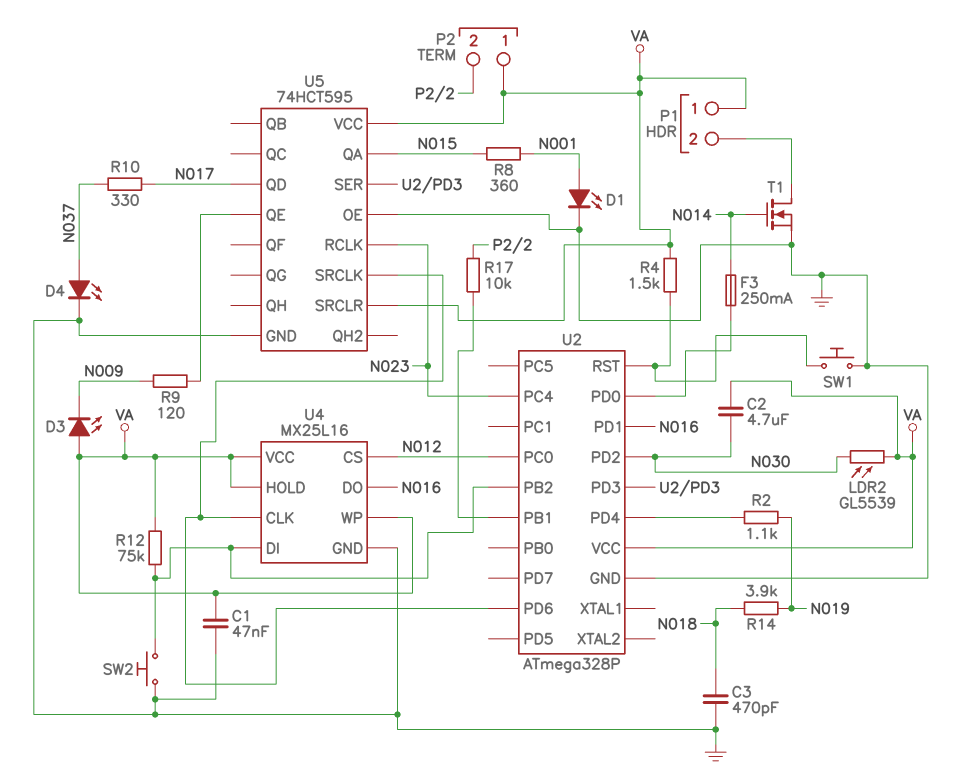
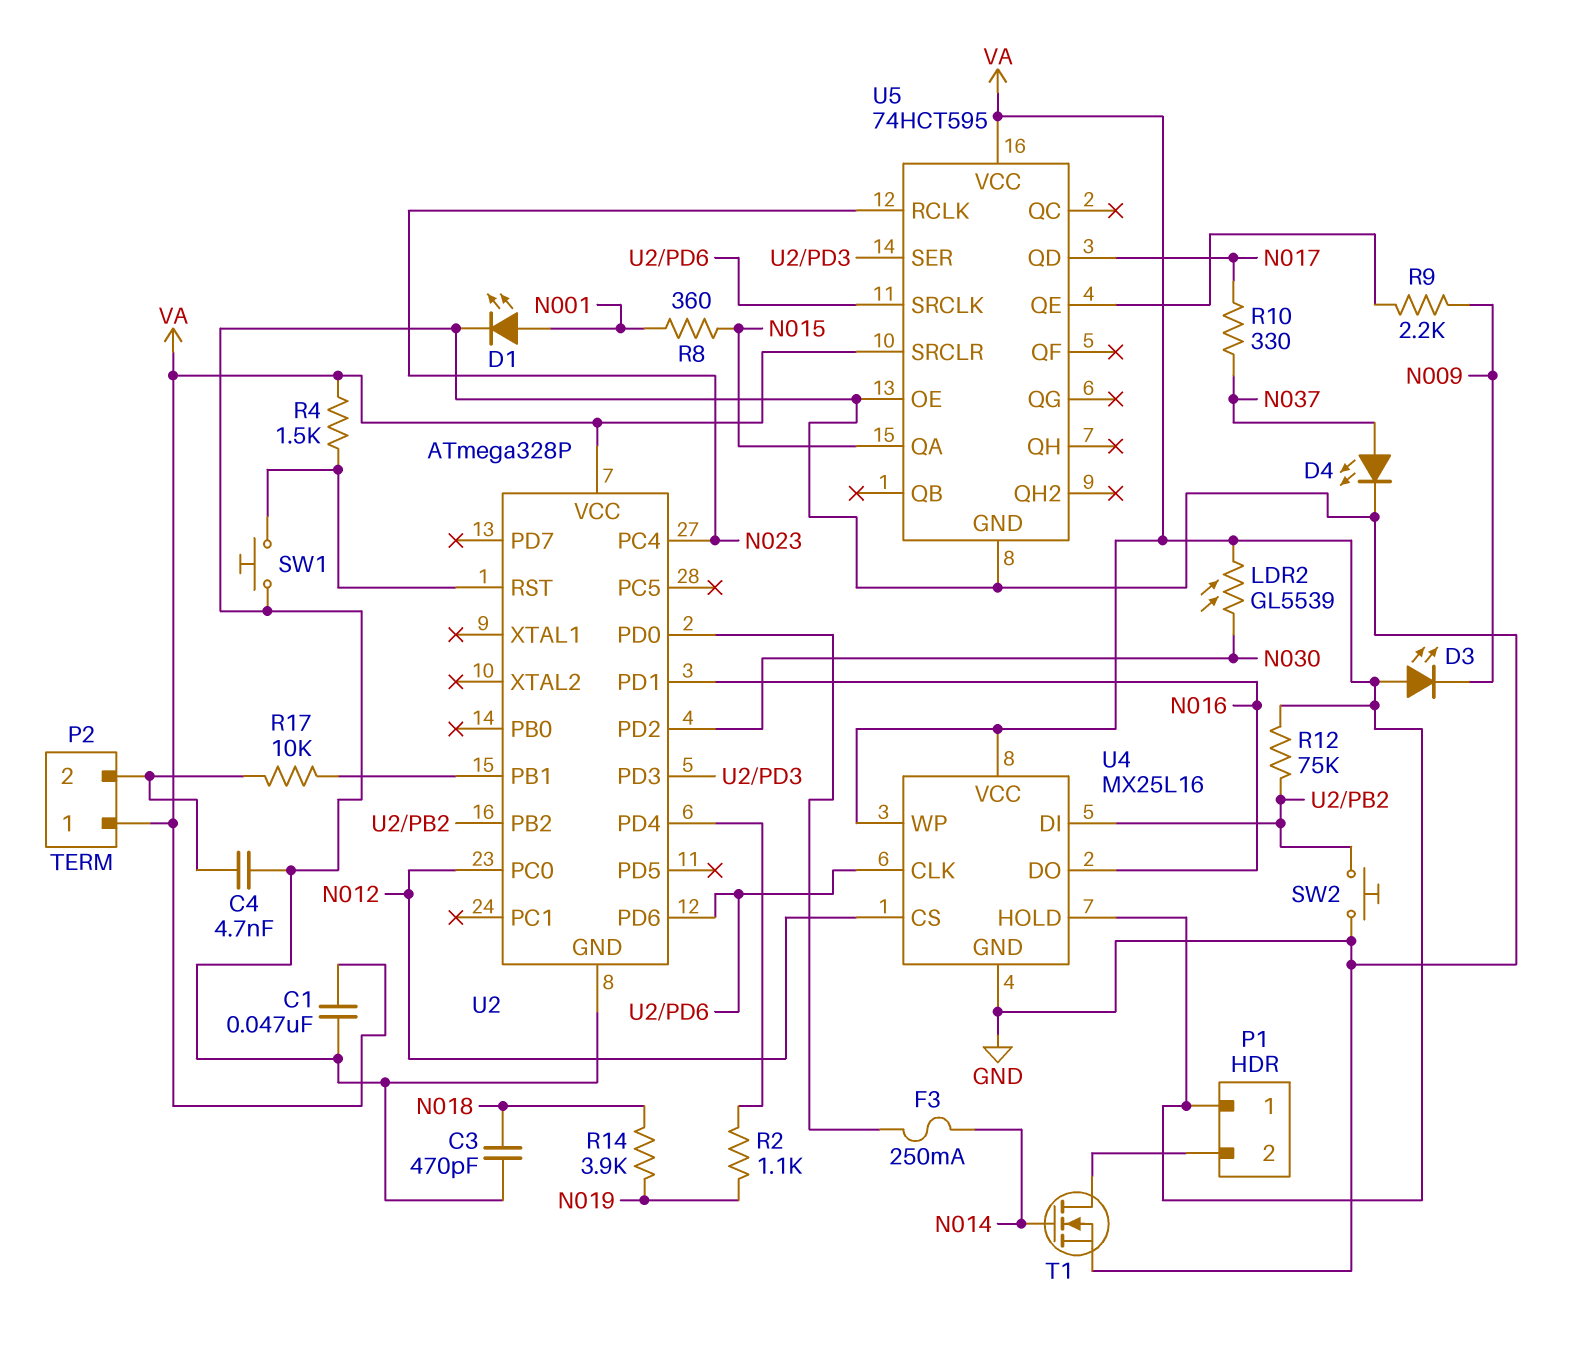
C2: 4.7uF (N030, VA) -> none
C4: none -> 4.7nF (GND, P2/2)
R9: 120 (N009, U5/QE) -> 2.2k (N009, U5/QE)

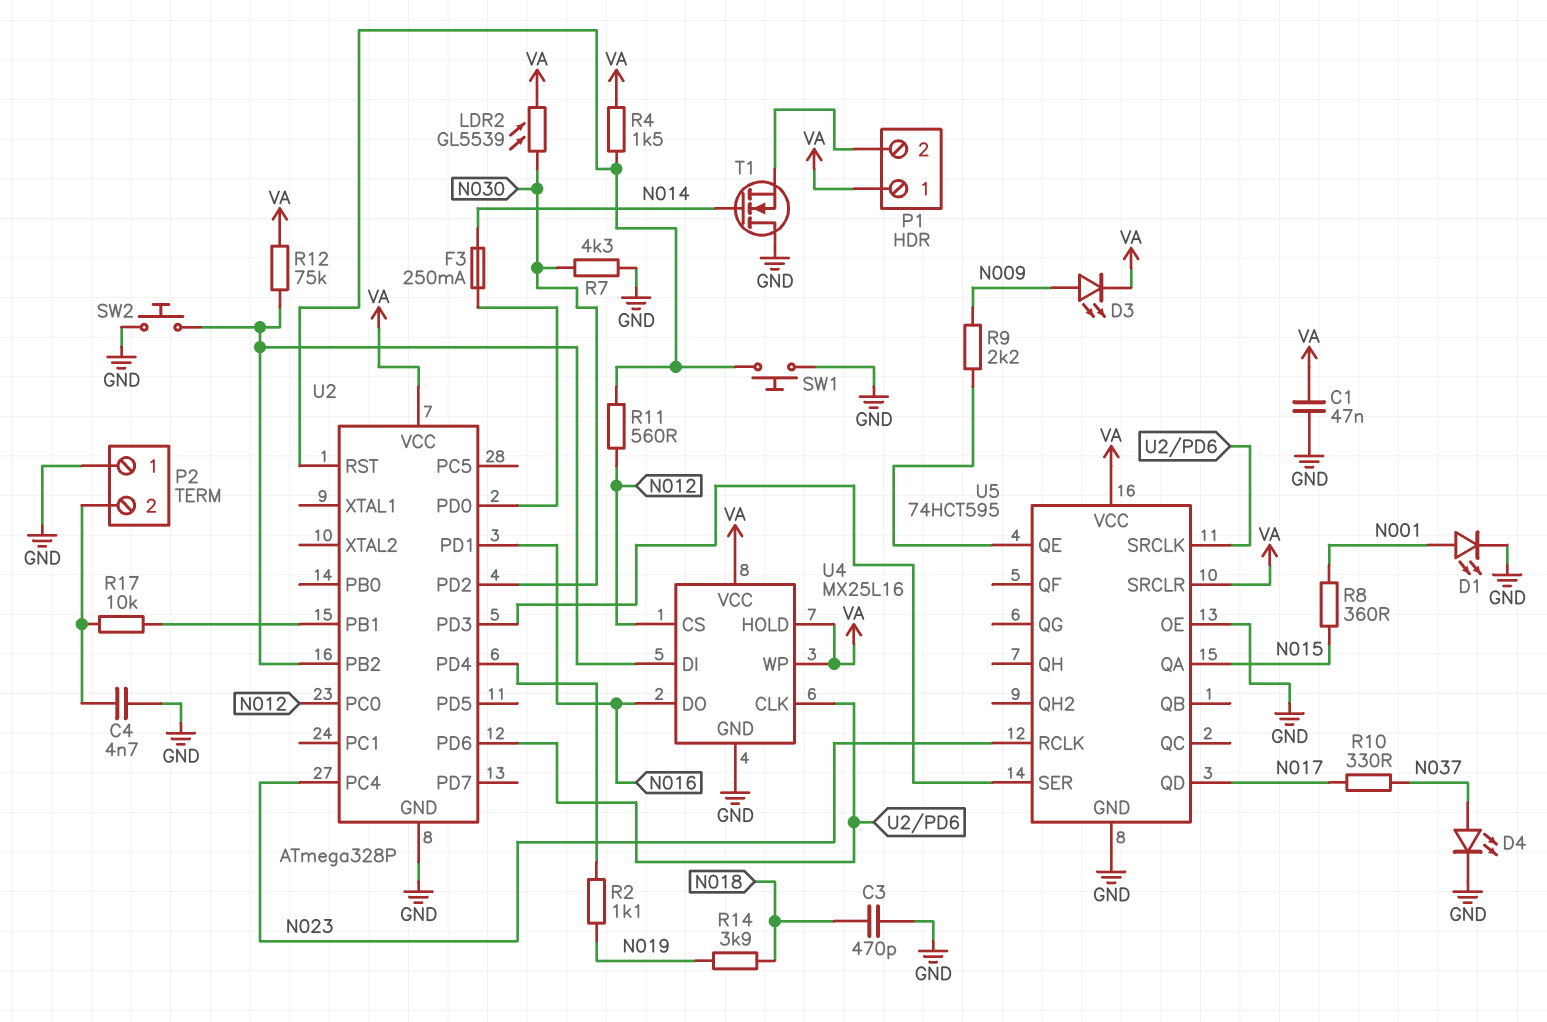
D3: LED (A VA, K N009) -> LED (A N009, K VA)
P2 pin 1: VA -> GND
R7: none -> 4.3k (GND, N030)
R11: none -> 560 (N012, U2/RST)
T1: NMOS (G N014, D P1/2, S GND) -> NMOS (G N014, D GND, S P1/2)

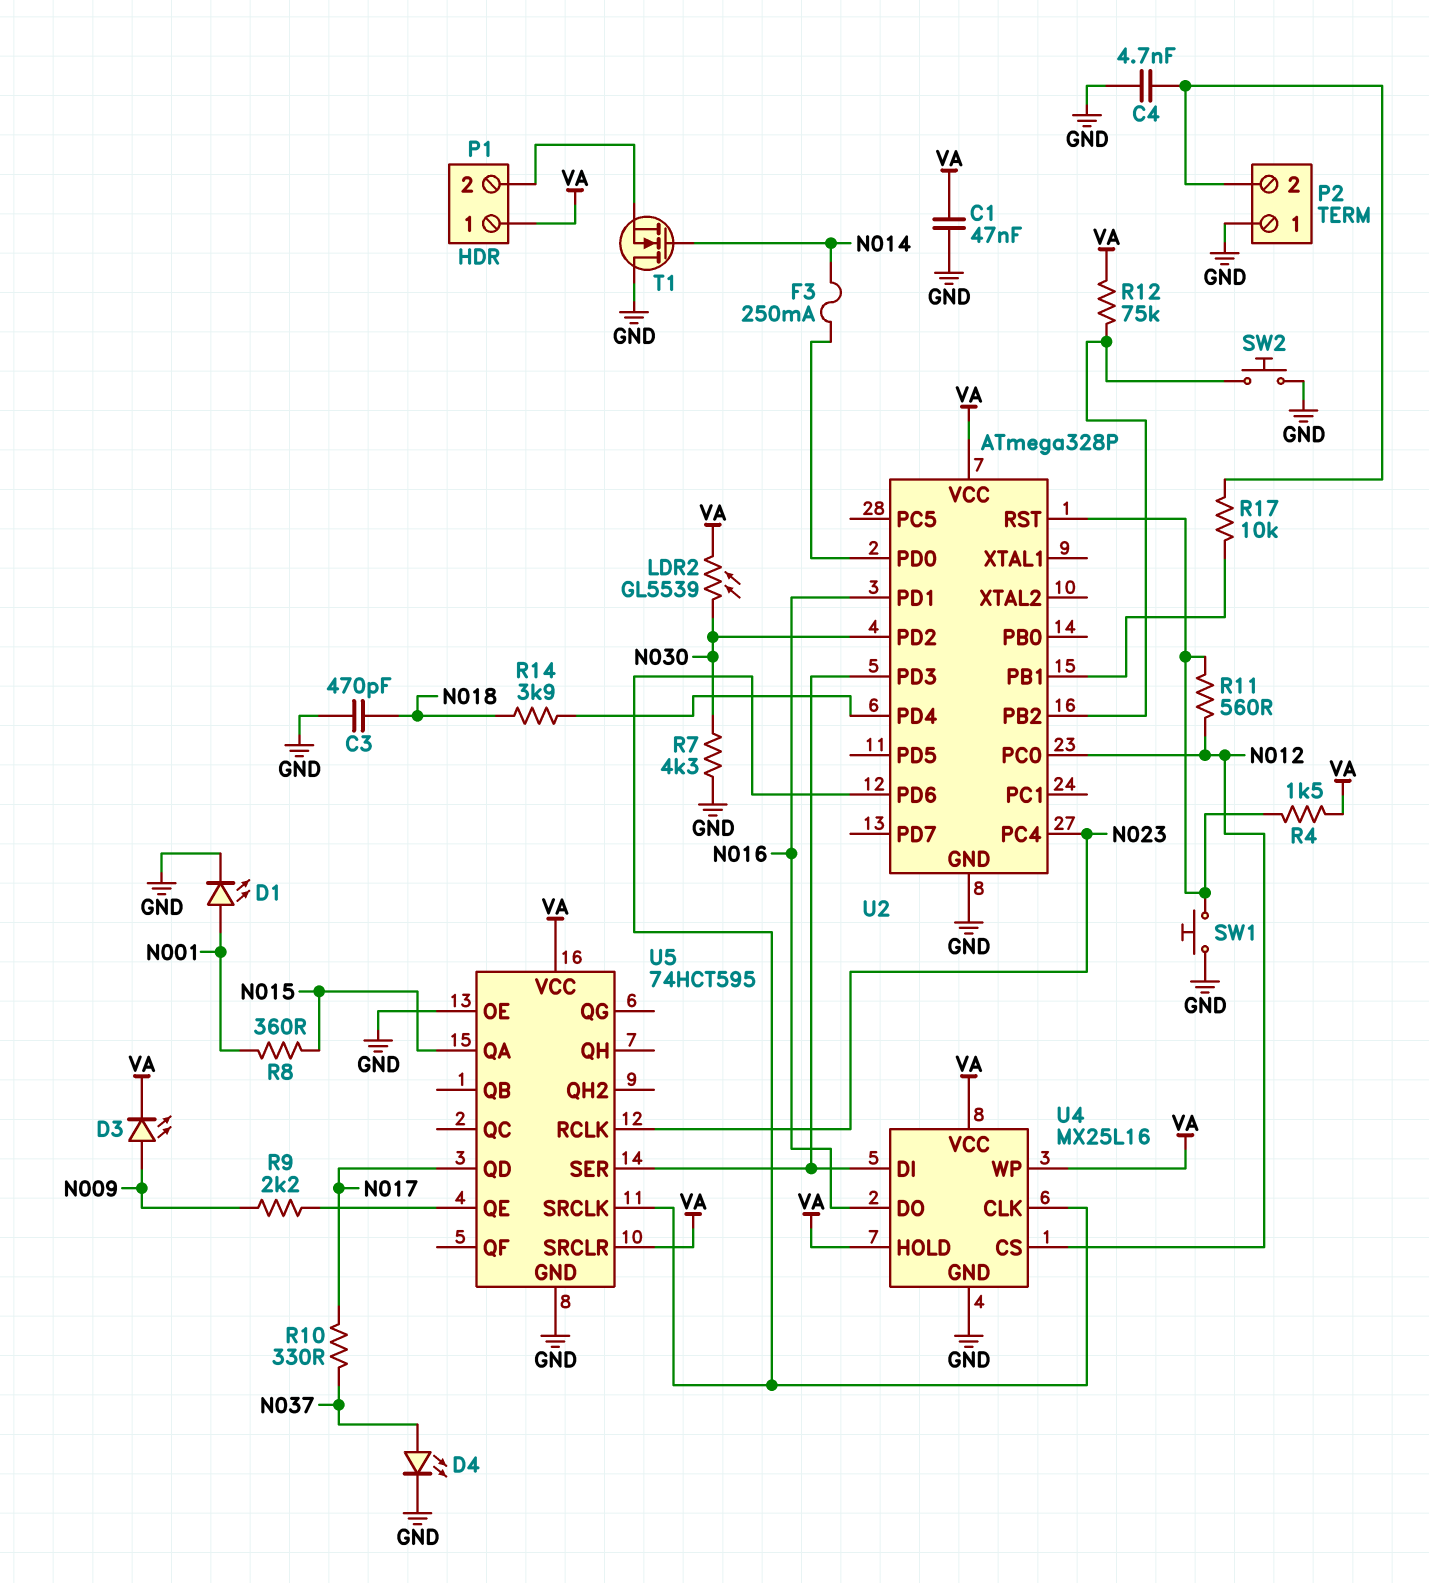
R2: 1.1k (N019, U2/PD4) -> none
R14: 3.9k (N018, N019) -> 3.9k (N018, U2/PD4)
U4 pin DI: U2/PB2 -> U2/PD3

